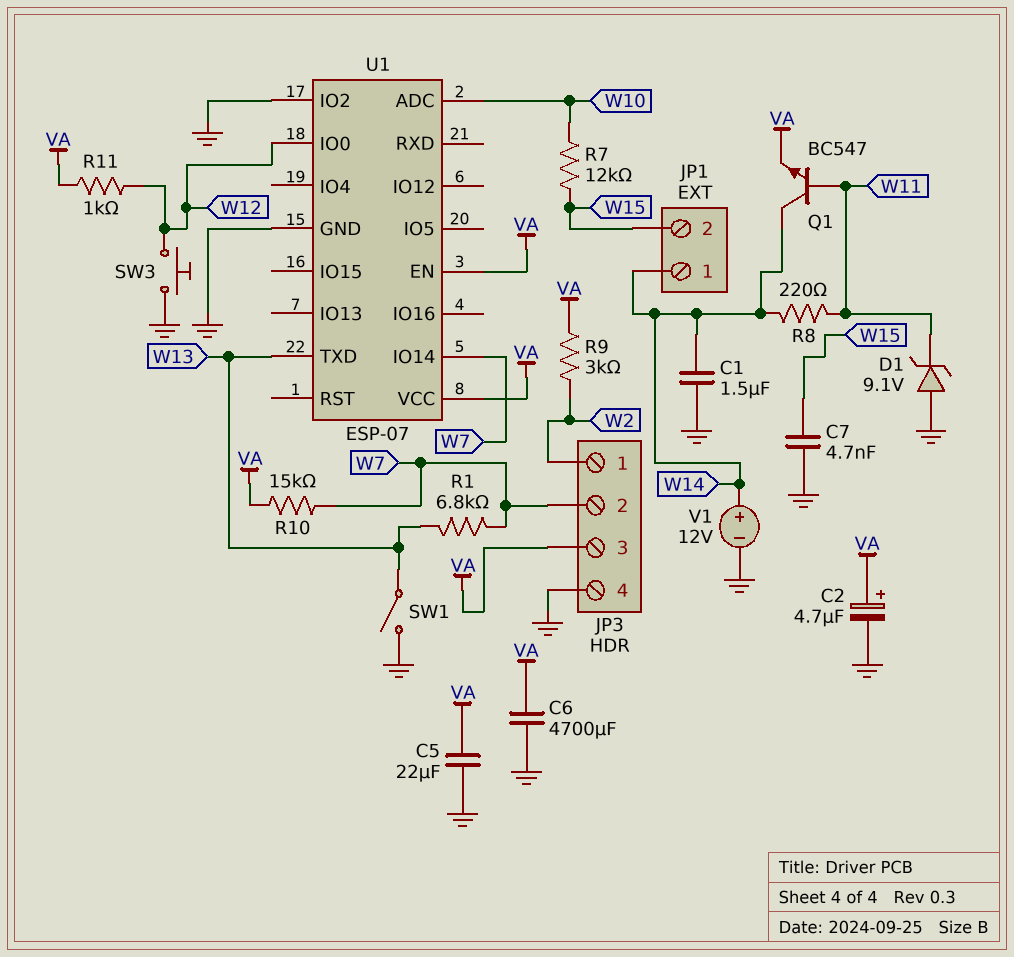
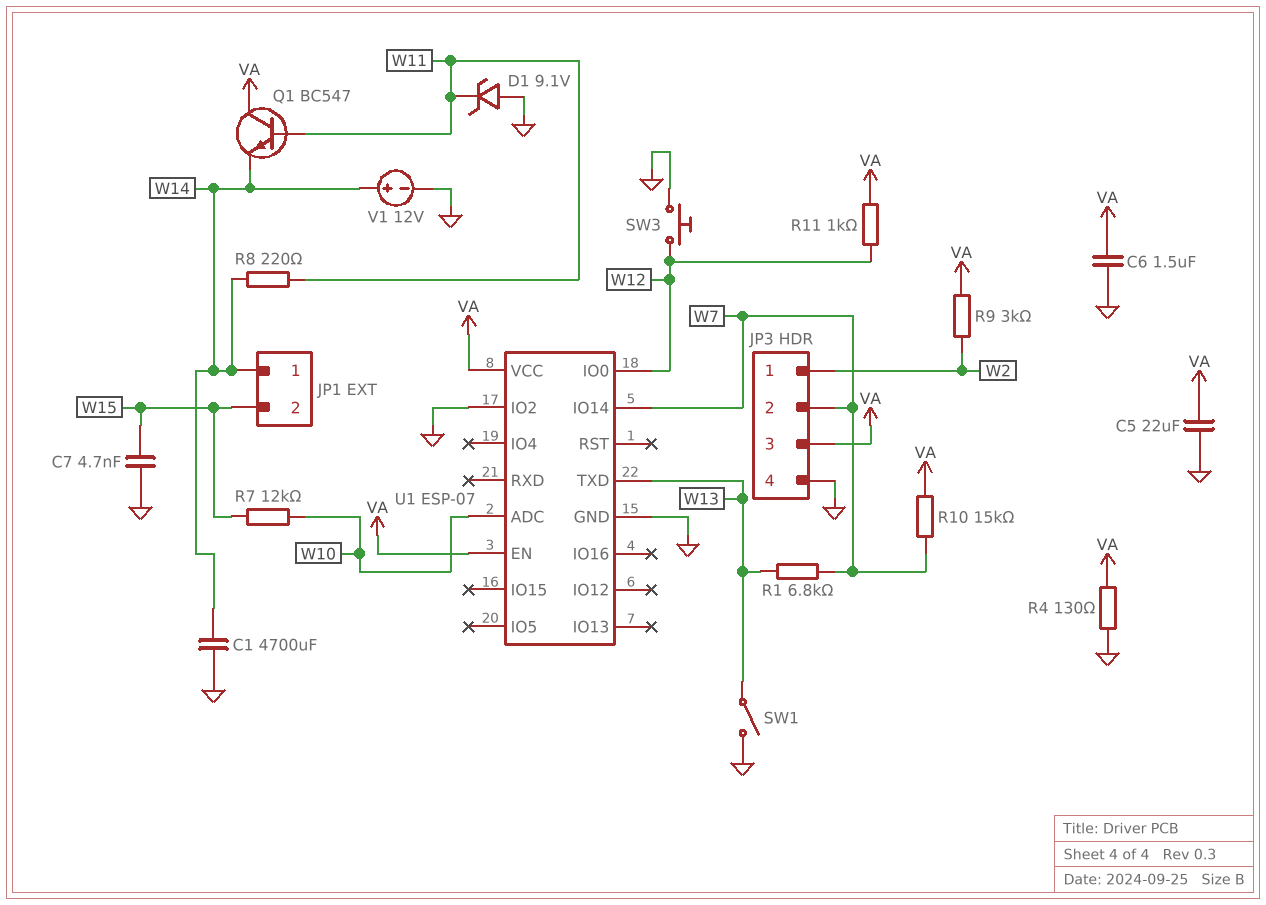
C1: 1.5uF (GND, W14) -> 4700uF (GND, W14)
C2: 4.7uF (plus VA, minus GND) -> none
C6: 4700uF (GND, VA) -> 1.5uF (GND, VA)
Q1: NPN BC547 (B W11, C W14, E VA) -> NPN BC547 (B W11, C VA, E W14)
R4: none -> 130 (GND, VA)

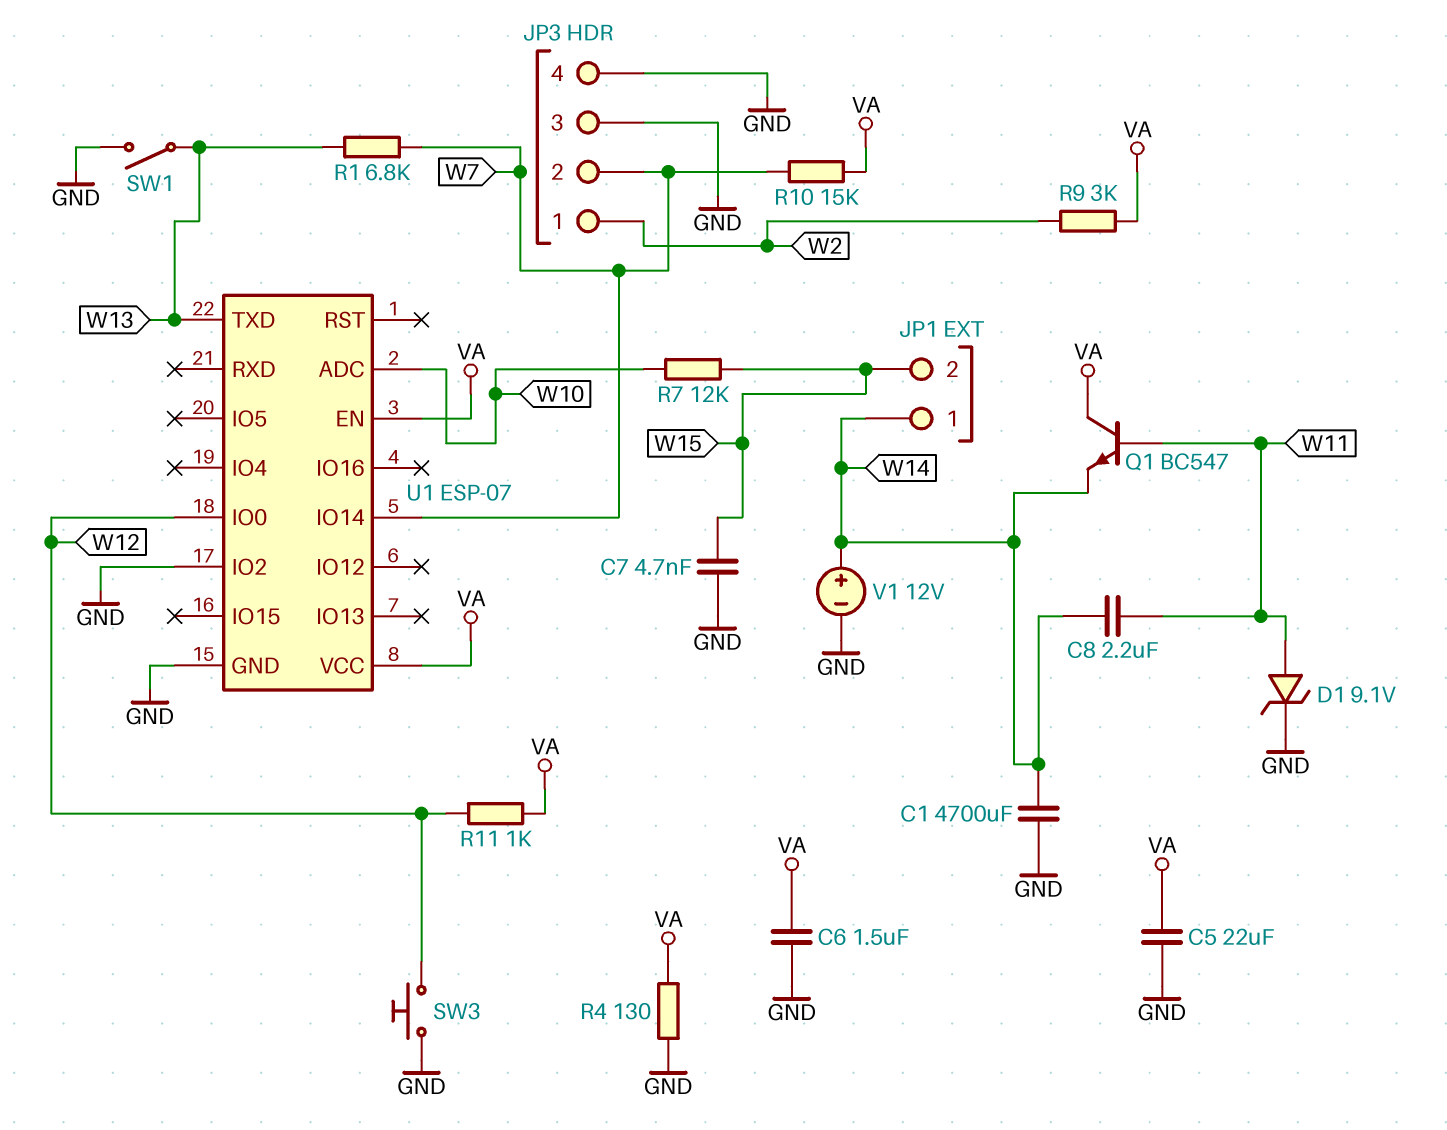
C8: none -> 2.2uF (W11, W14)
D1: zener 9.1V (A GND, K W11) -> zener 9.1V (A W11, K GND)
JP3 pin 3: VA -> GND
R8: 220 (W11, W14) -> none

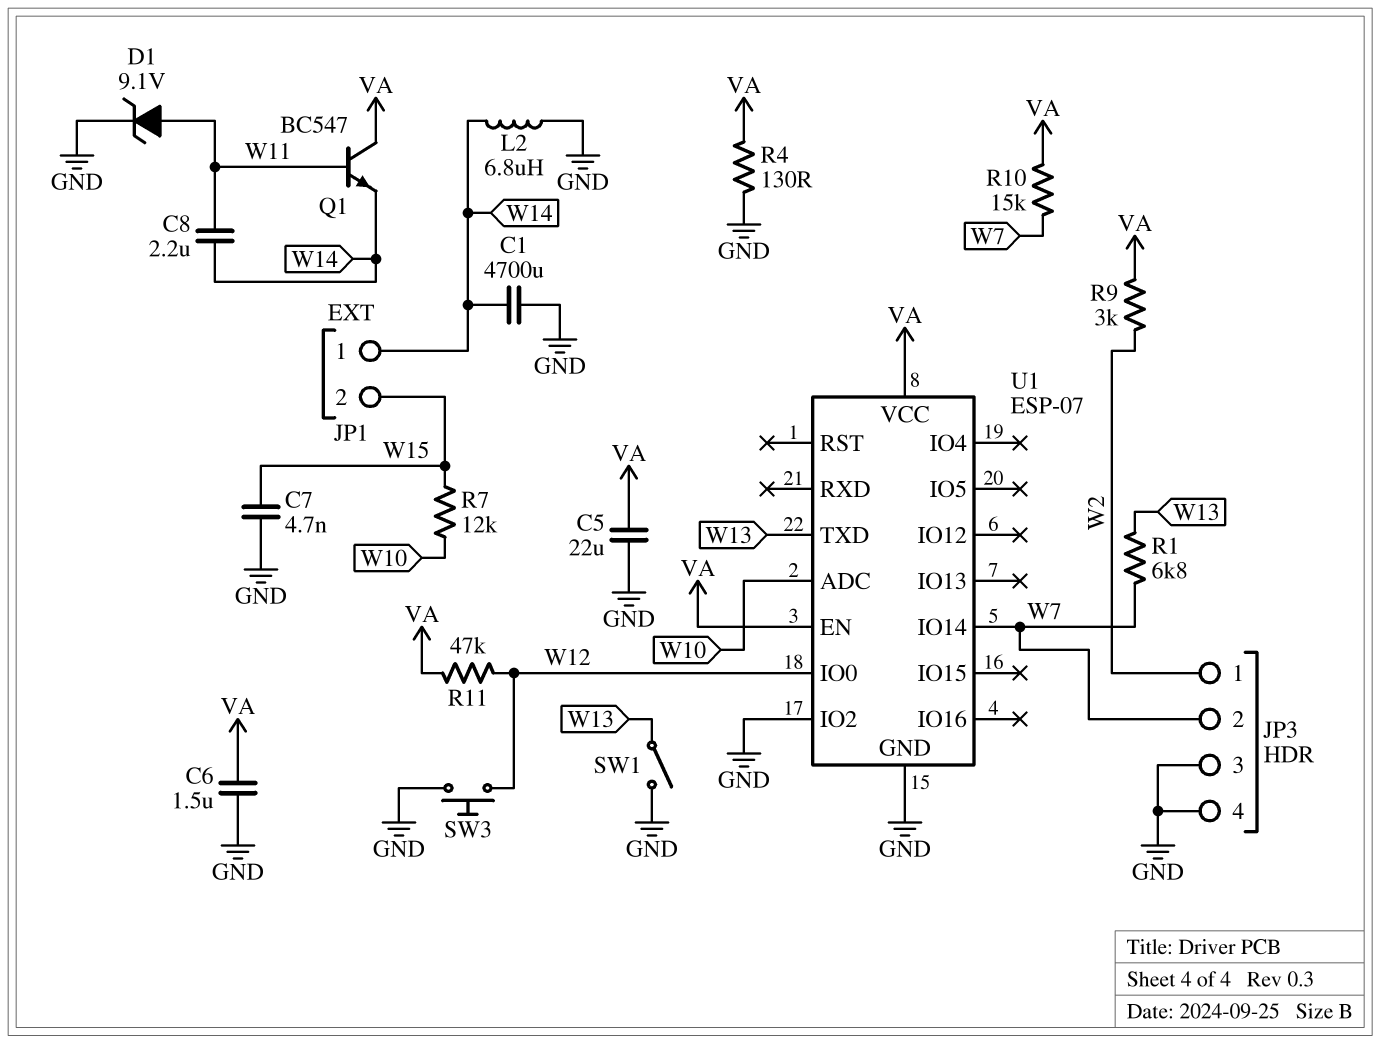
L2: none -> 6.8uH (GND, W14)
R11: 1k (VA, W12) -> 47k (VA, W12)
V1: 12V (plus W14, minus GND) -> none

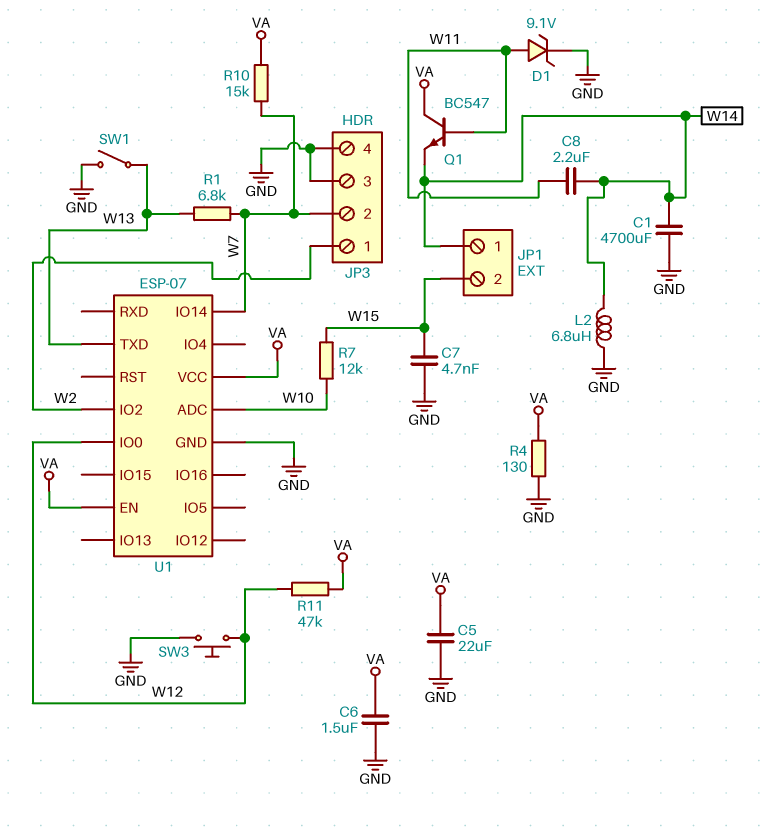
R9: 3k (VA, W2) -> none
U1 pin IO2: GND -> W2

